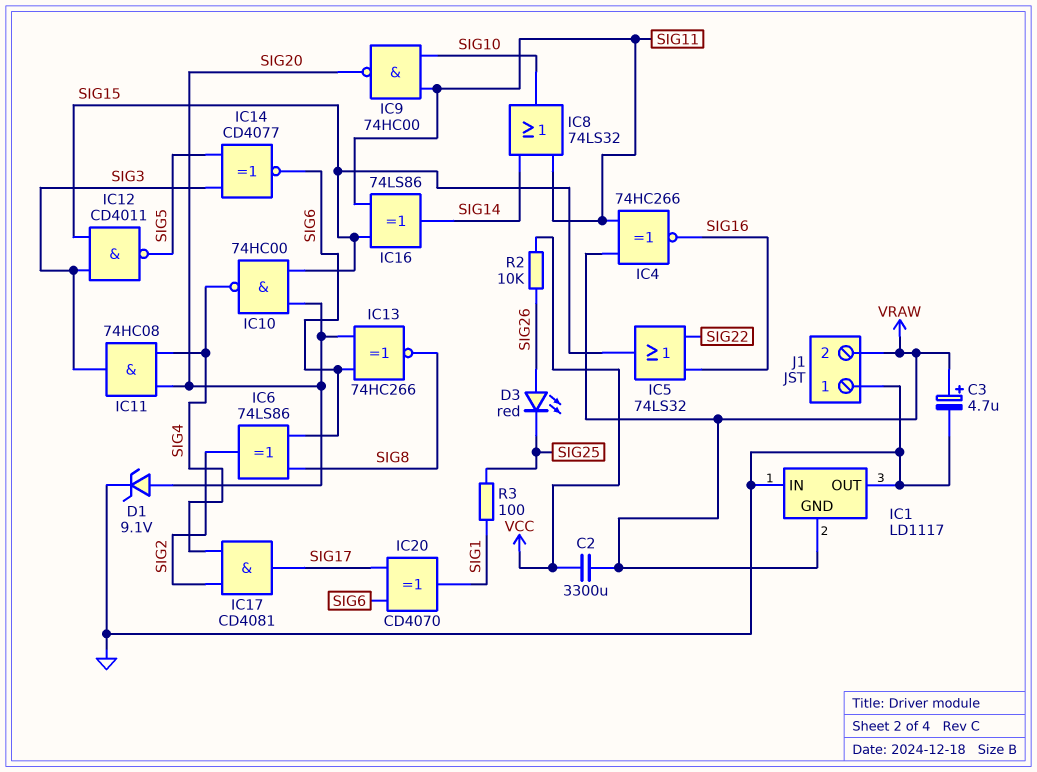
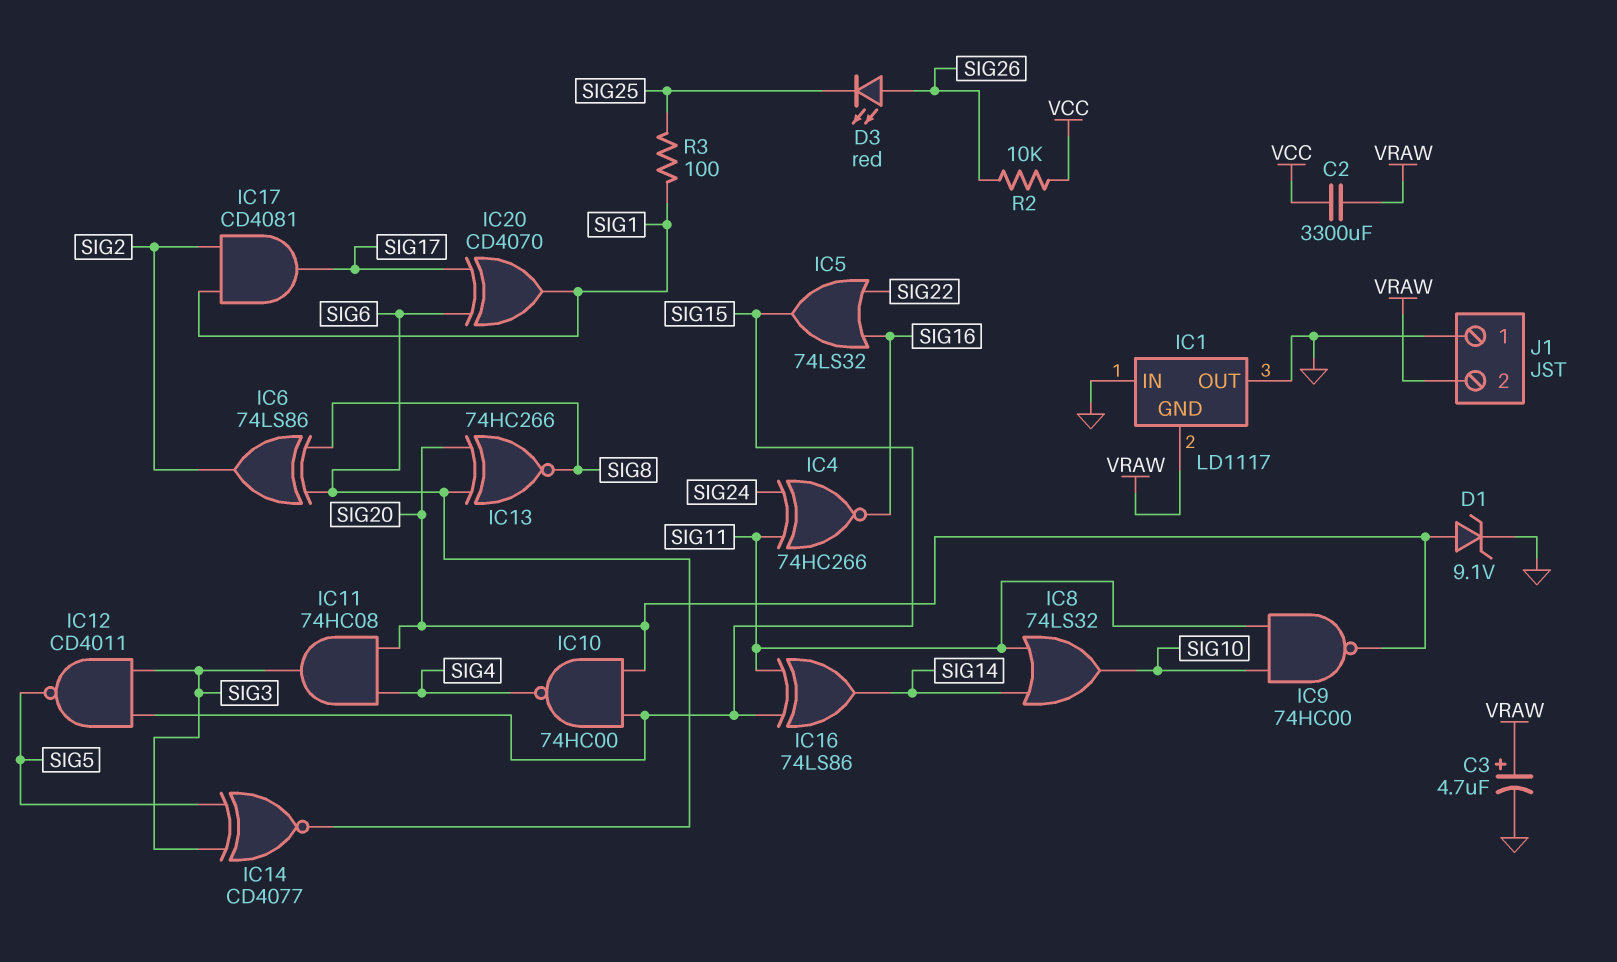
IC4: XNOR 74HC266 (in SIG11, in VRAW, out SIG16) -> XNOR 74HC266 (in SIG11, in SIG24, out SIG16)
IC17: AND CD4081 (in SIG2, in SIG4, out SIG17) -> AND CD4081 (in SIG1, in SIG2, out SIG17)

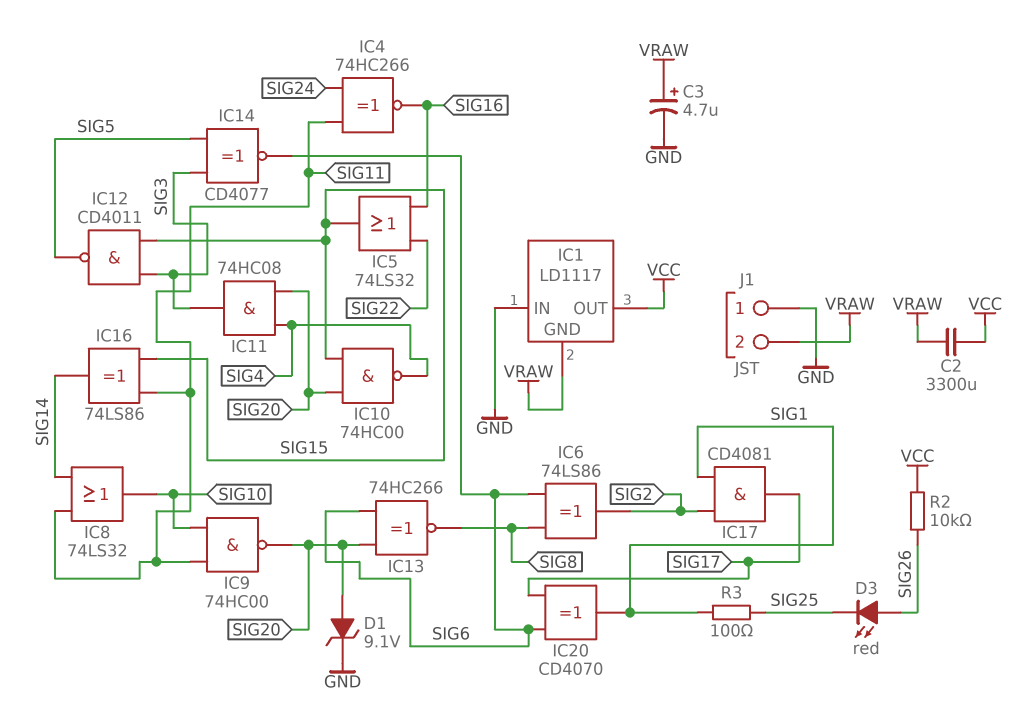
IC1 pin OUT: GND -> VCC

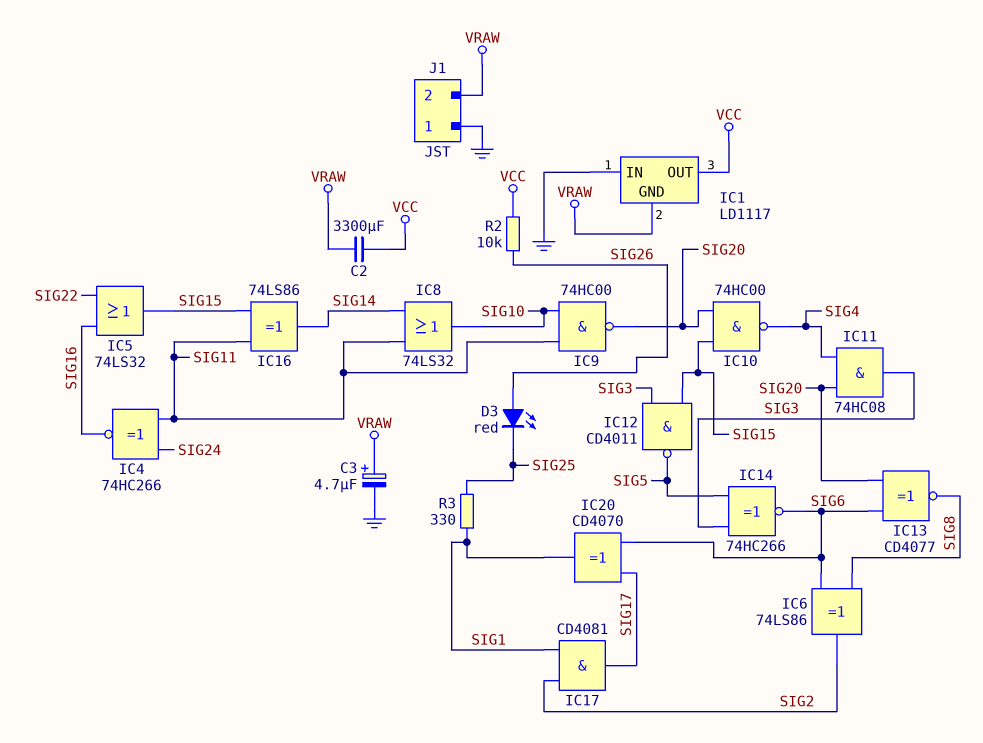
D1: zener 9.1V (A SIG20, K GND) -> none
IC13: XNOR 74HC266 (in SIG6, in SIG20, out SIG8) -> XNOR CD4077 (in SIG6, in SIG20, out SIG8)
IC14: XNOR CD4077 (in SIG3, in SIG5, out SIG6) -> XNOR 74HC266 (in SIG3, in SIG5, out SIG6)
R3: 100 (SIG1, SIG25) -> 330 (SIG1, SIG25)

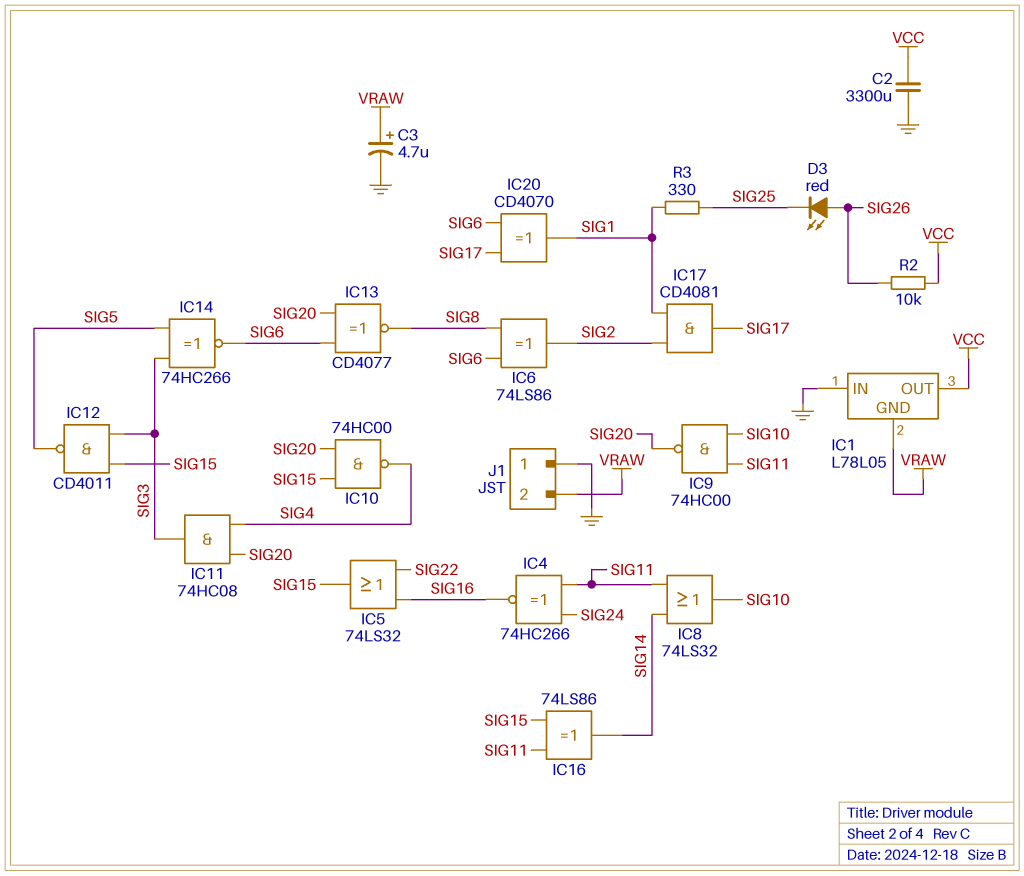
C2: 3300uF (VCC, VRAW) -> 3300uF (GND, VCC)
IC1: LD1117 -> L78L05

